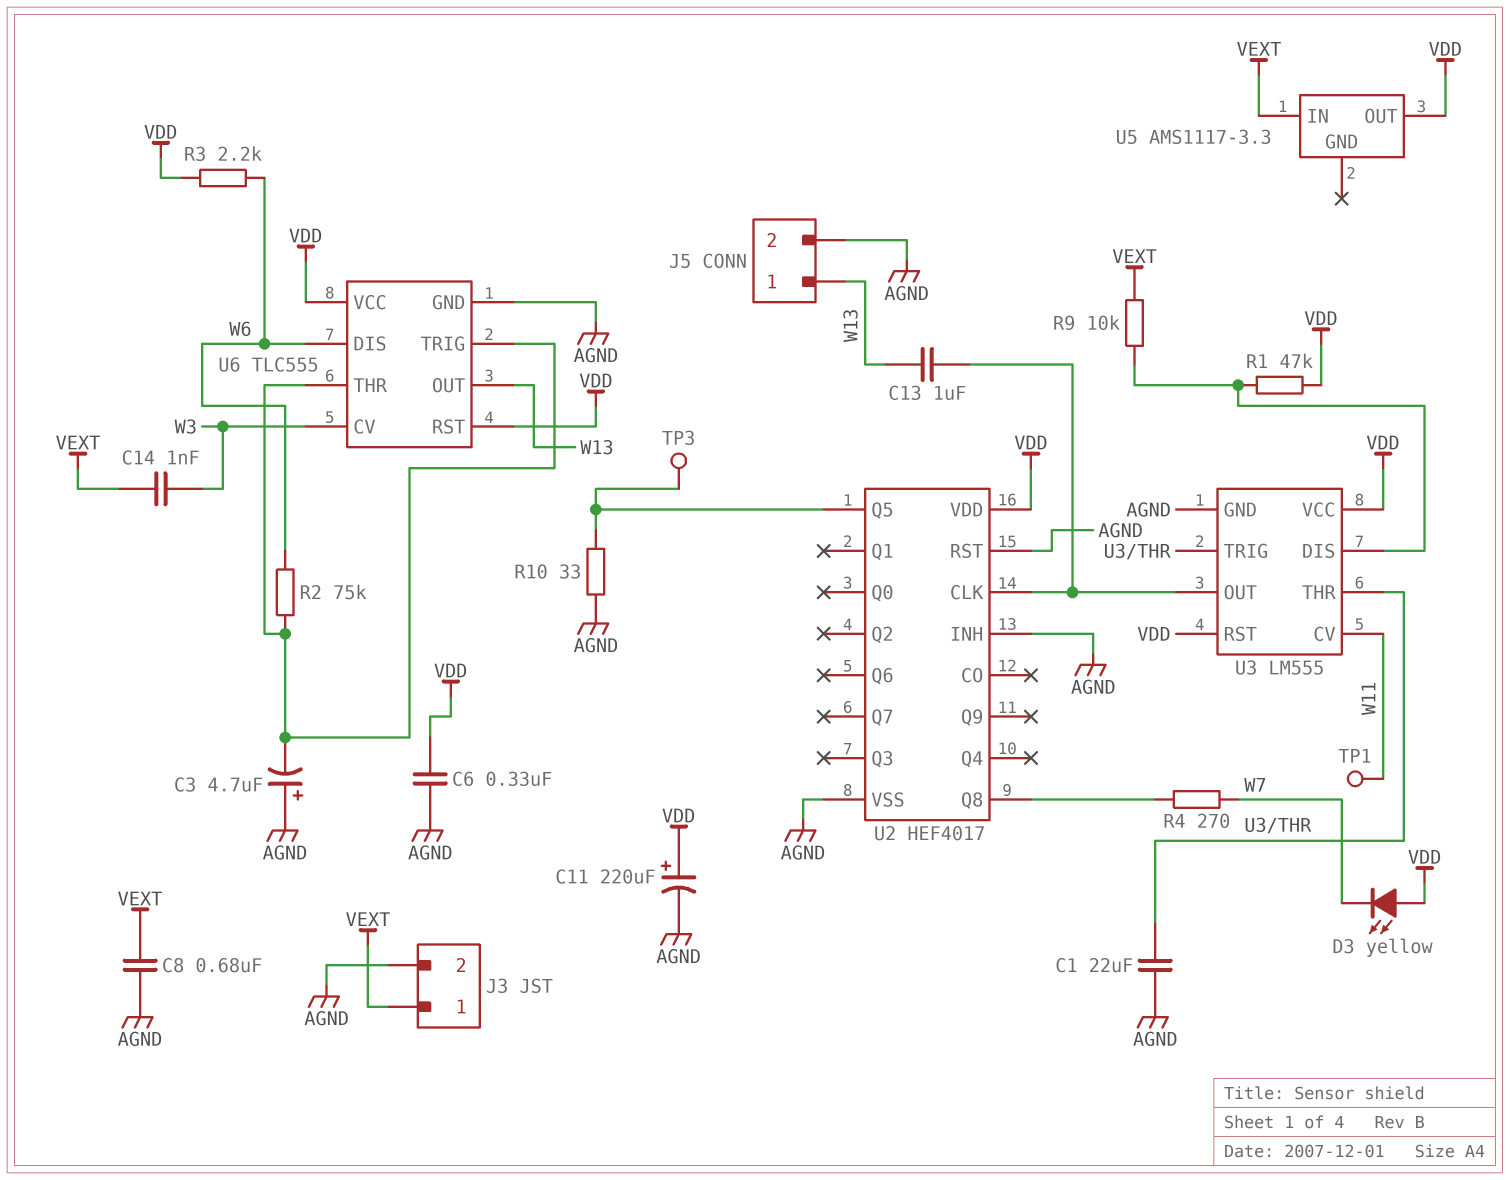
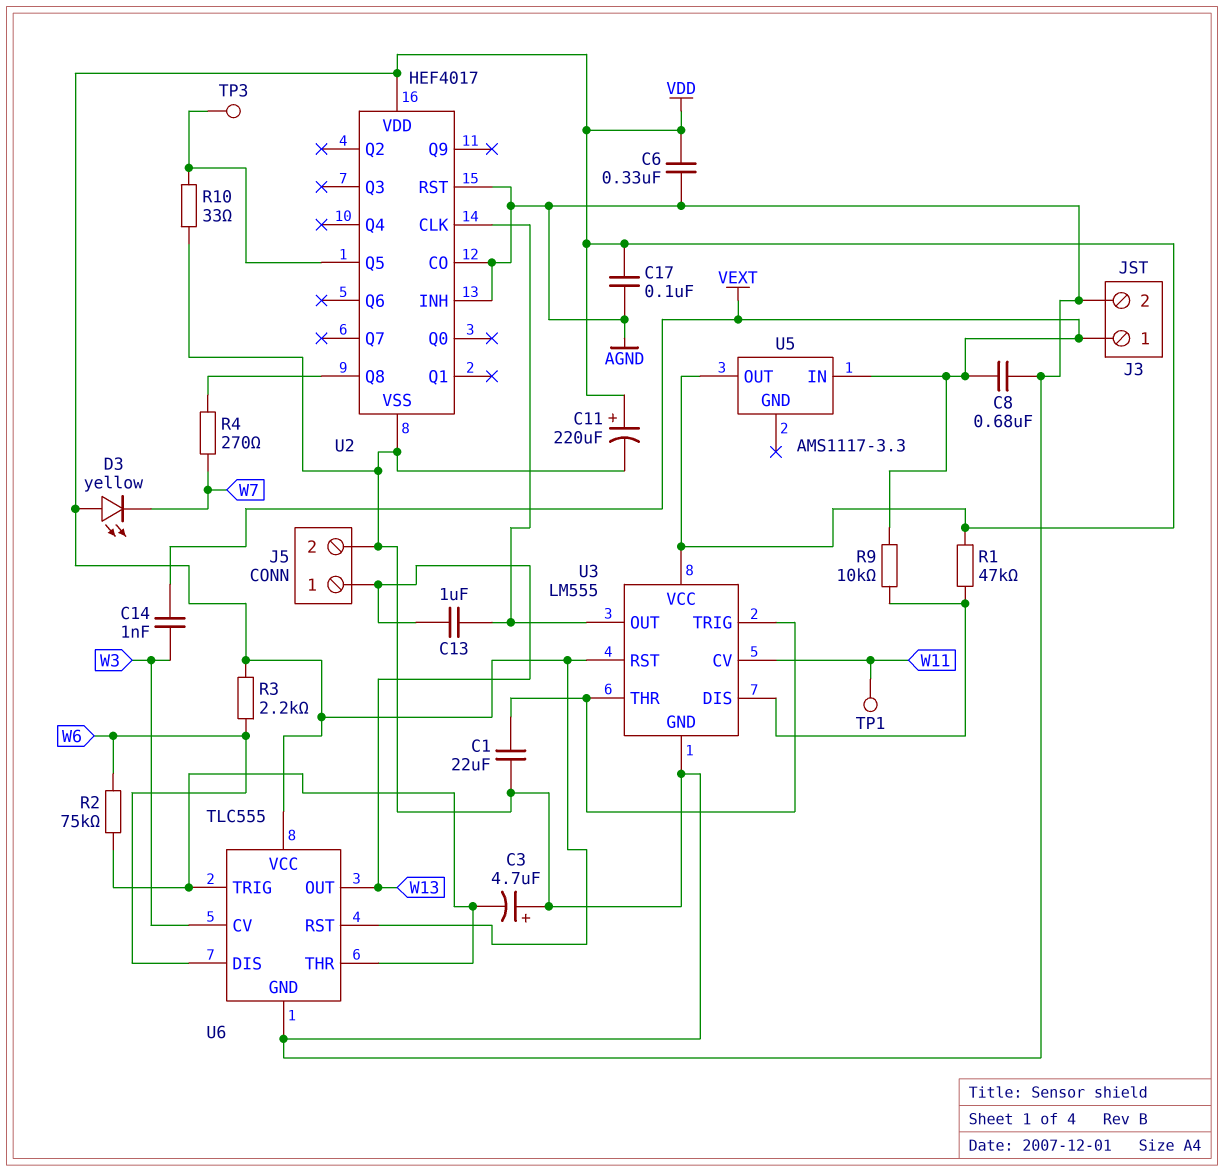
C17: none -> 100nF (AGND, VDD)
U2 pin CO: none -> AGND

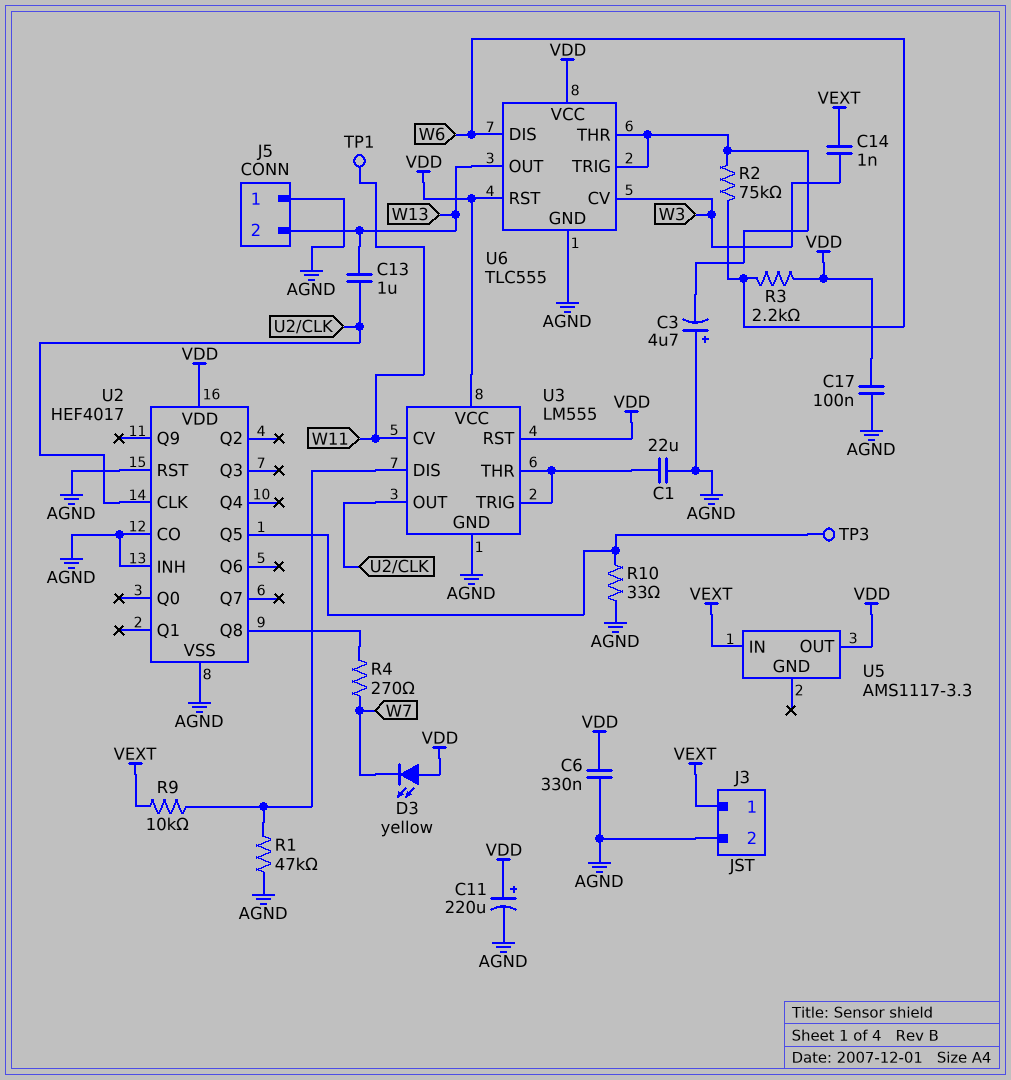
C8: 680nF (AGND, VEXT) -> none
J5 pin 1: W13 -> AGND
J5 pin 2: AGND -> W13
R1: 47k (U3/DIS, VDD) -> 47k (AGND, U3/DIS)

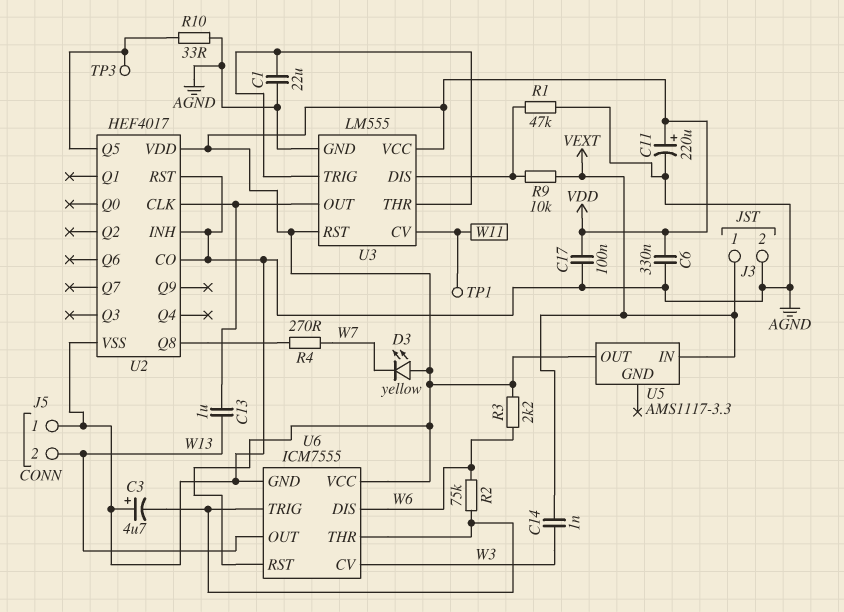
U6: TLC555 -> ICM7555

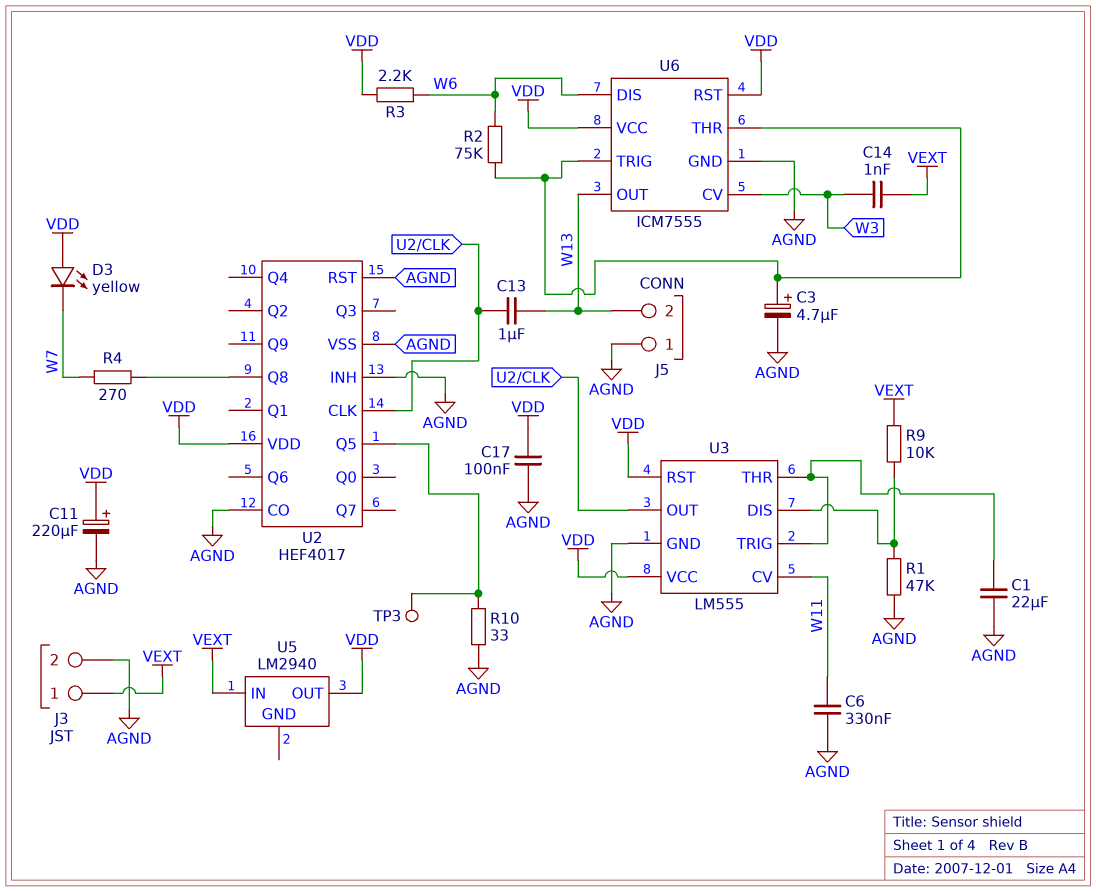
C3: 4.7uF (plus AGND, minus U6/THR) -> 4.7uF (plus U6/THR, minus AGND)
C6: 330nF (AGND, VDD) -> 330nF (AGND, W11)
TP1: test point (W11) -> none
U5: AMS1117-3.3 -> LM2940

